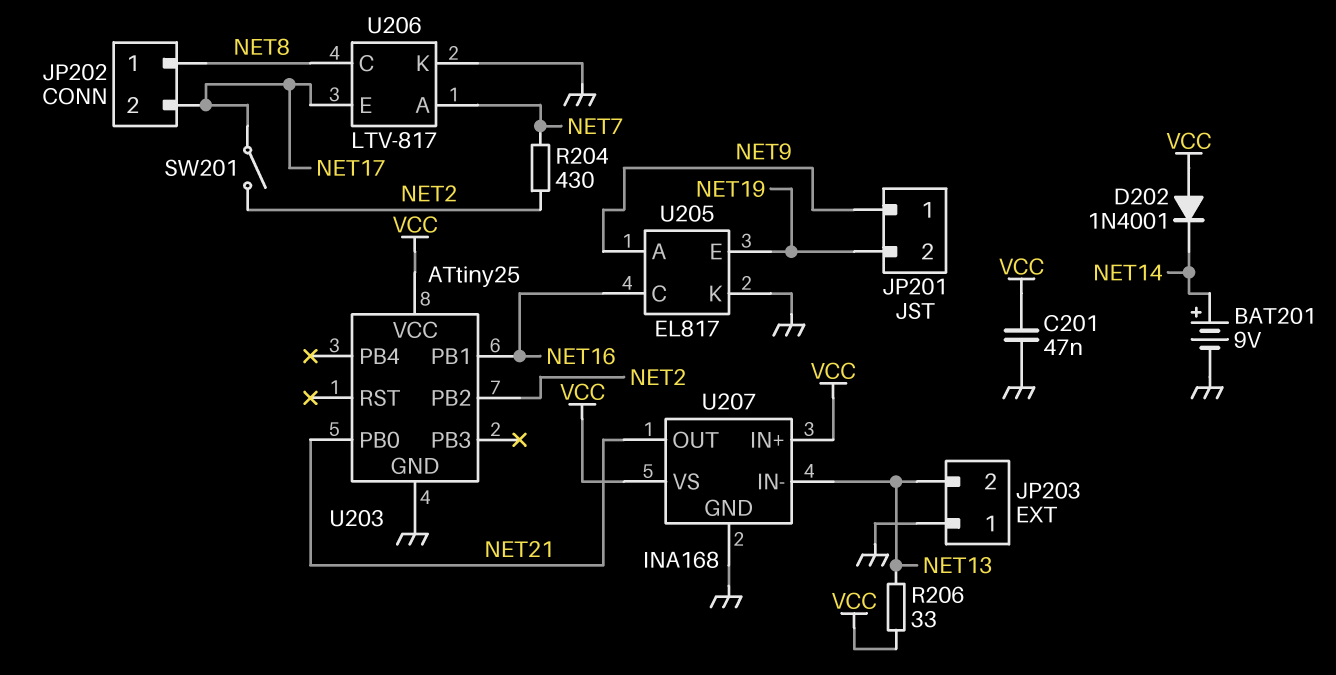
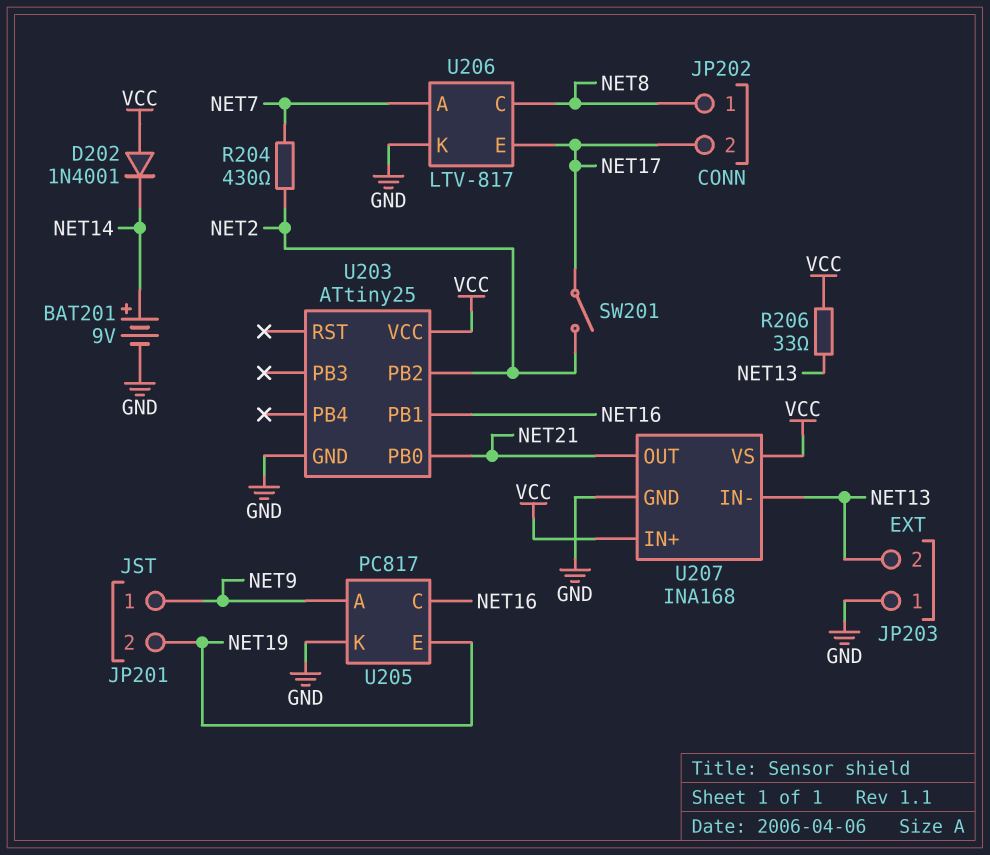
C201: 47nF (GND, VCC) -> none
U205: EL817 -> PC817

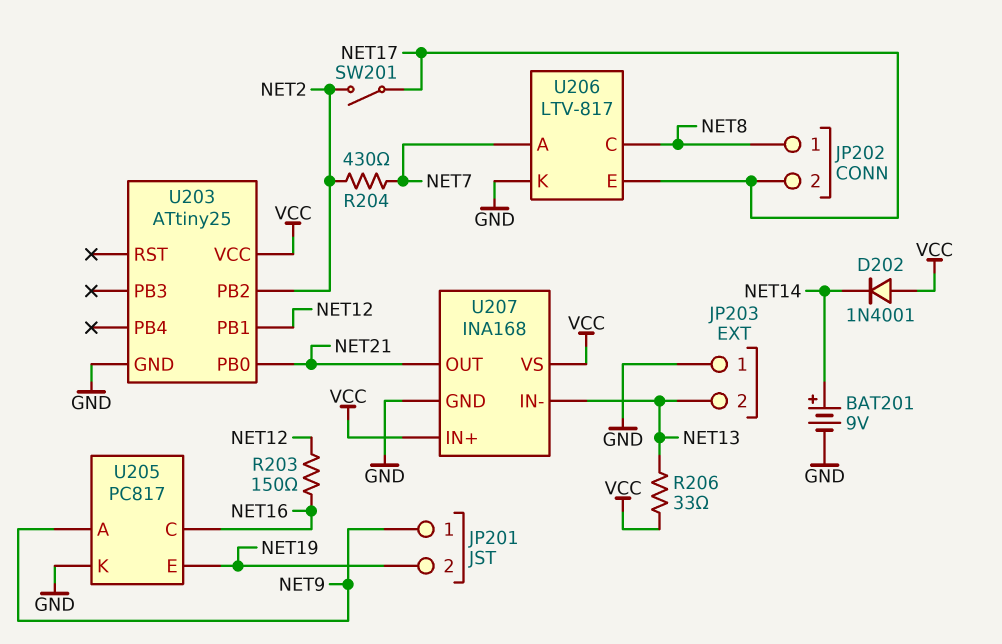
R203: none -> 150 (NET12, NET16)
U203 pin PB1: NET16 -> NET12

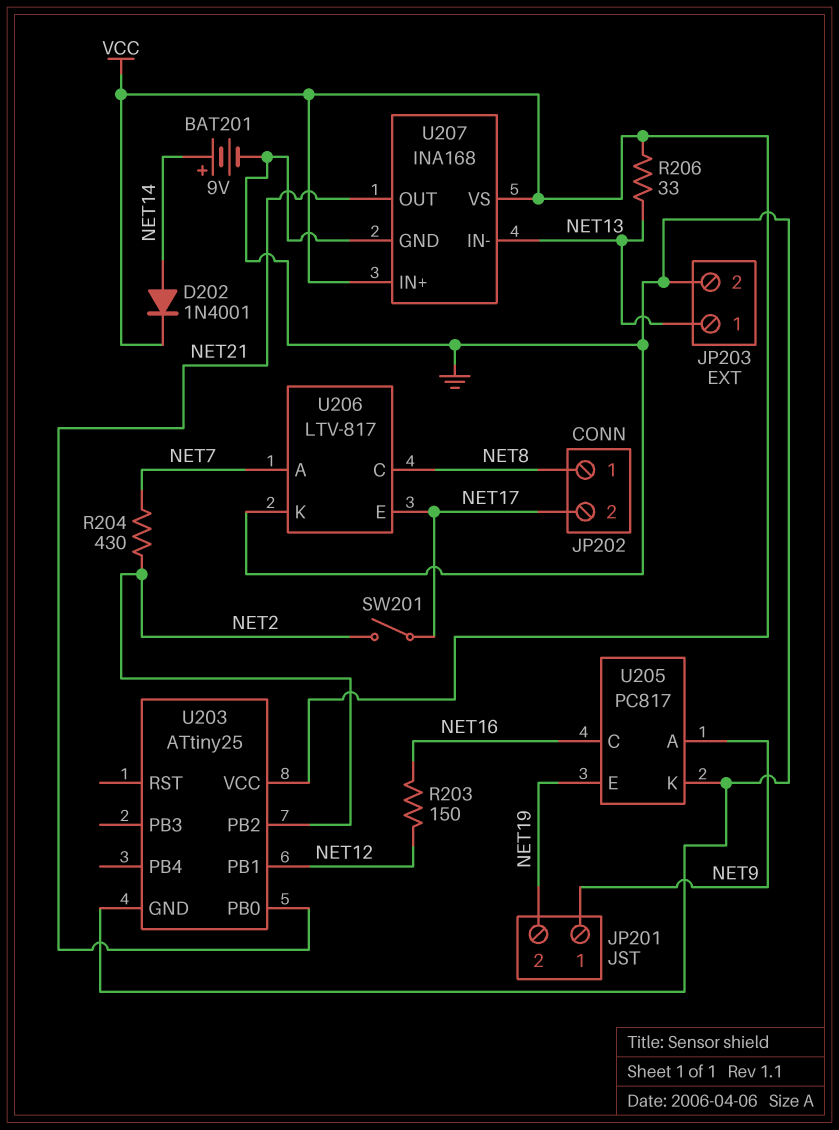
D202: diode 1N4001 (A VCC, K NET14) -> diode 1N4001 (A NET14, K VCC)
JP203 pin 1: GND -> NET13
JP203 pin 2: NET13 -> GND

